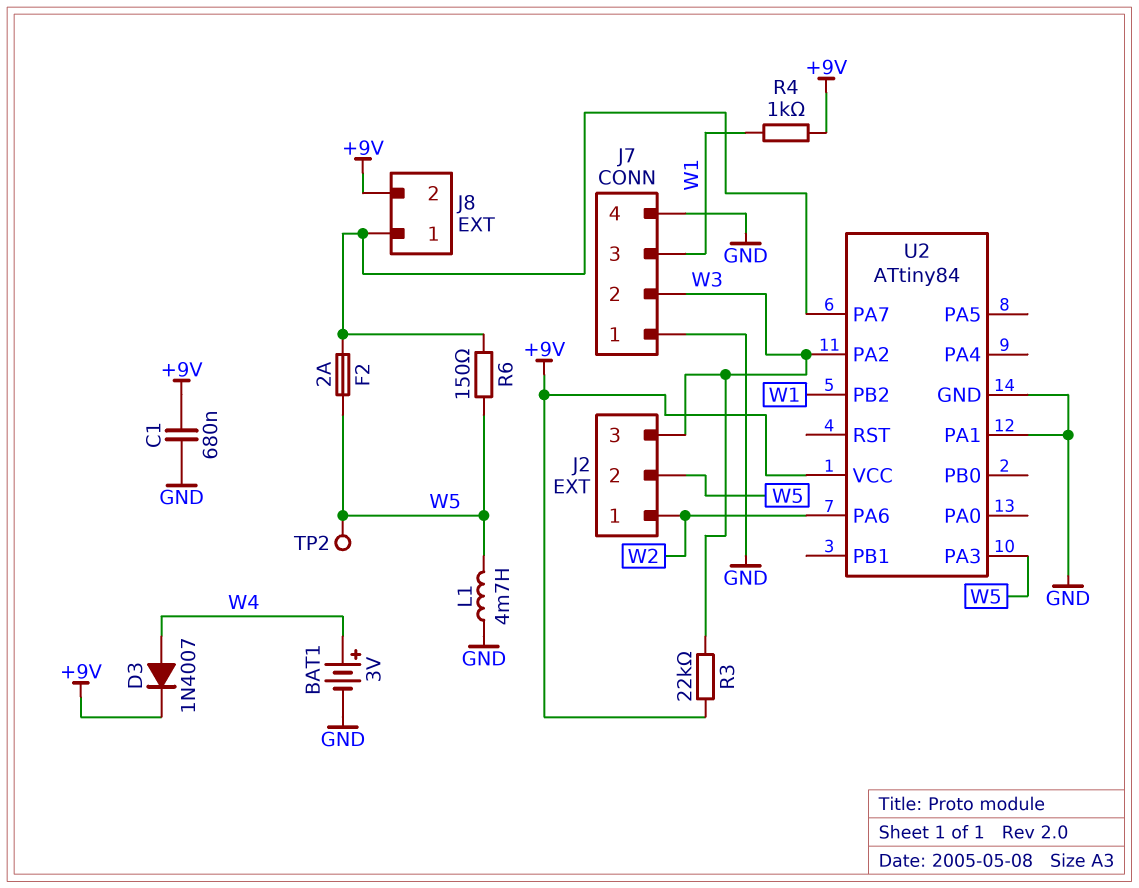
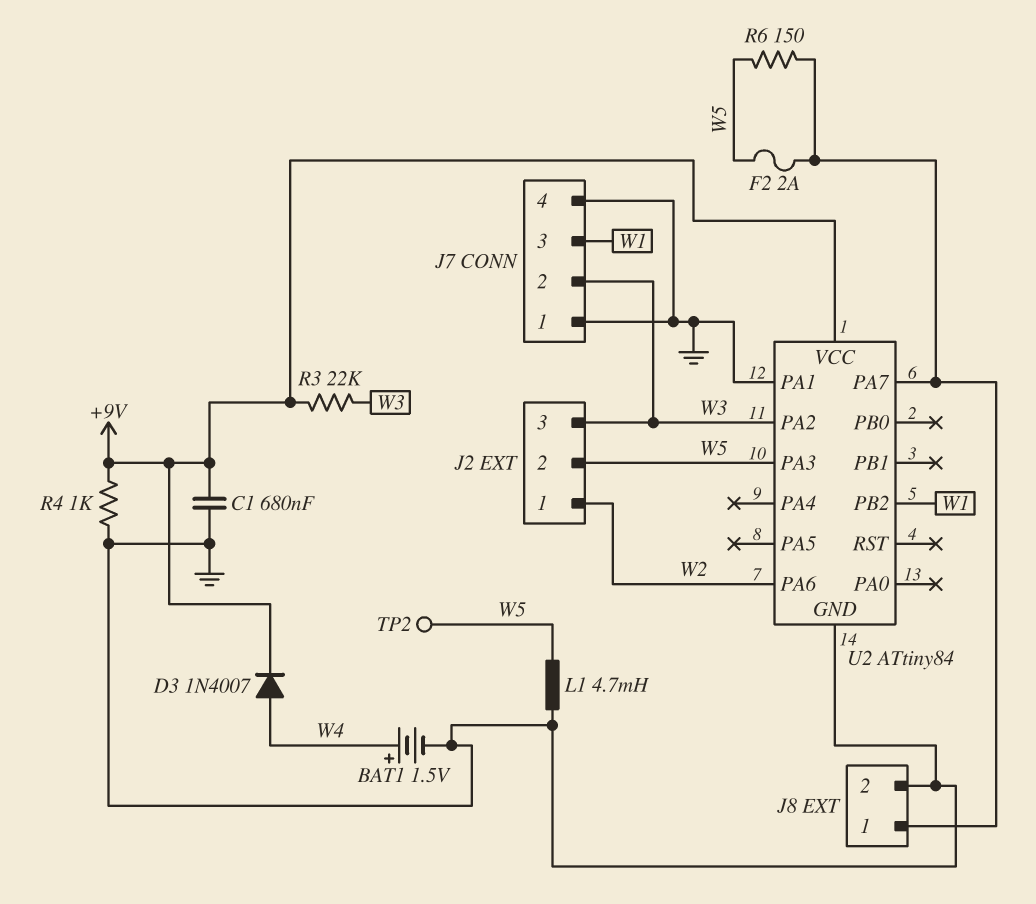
BAT1: 3V (plus W4, minus GND) -> 1.5V (plus W4, minus GND)
J8 pin 2: +9V -> GND
R4: 1k (+9V, W1) -> 1k (+9V, GND)

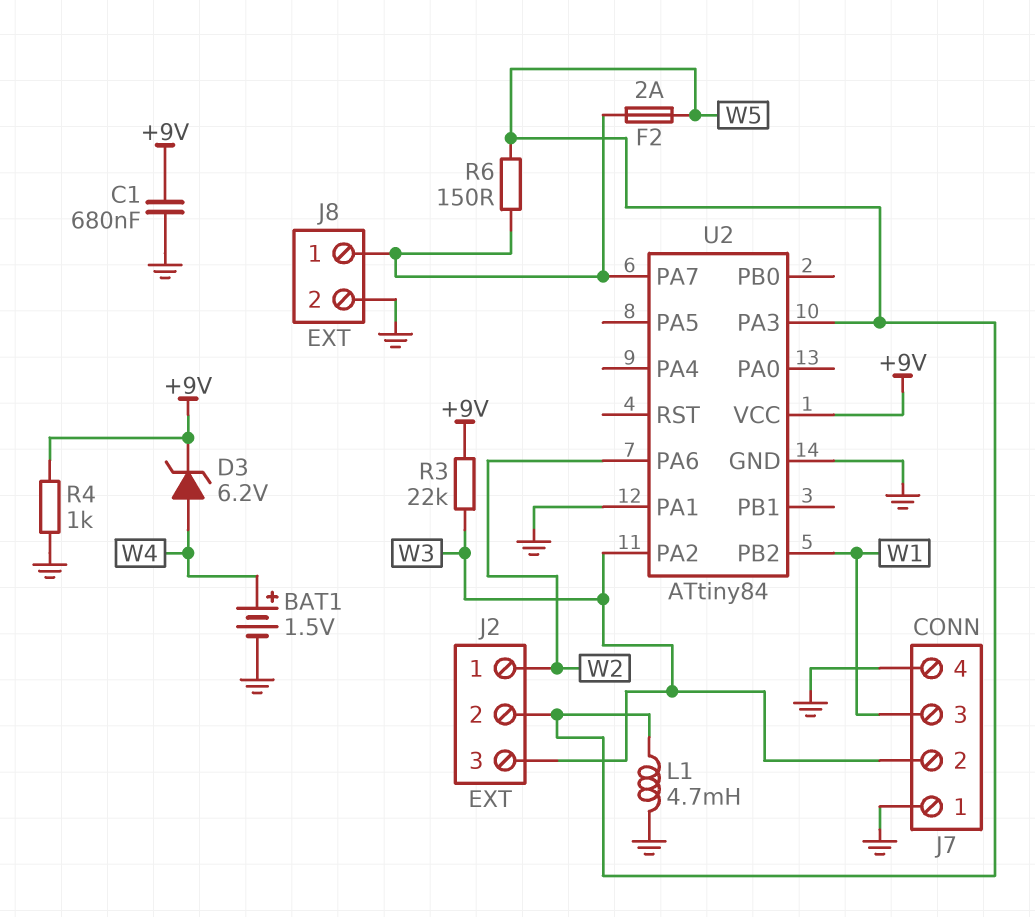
D3: diode 1N4007 (A W4, K +9V) -> zener 6.2V (A W4, K +9V)
TP2: test point (W5) -> none

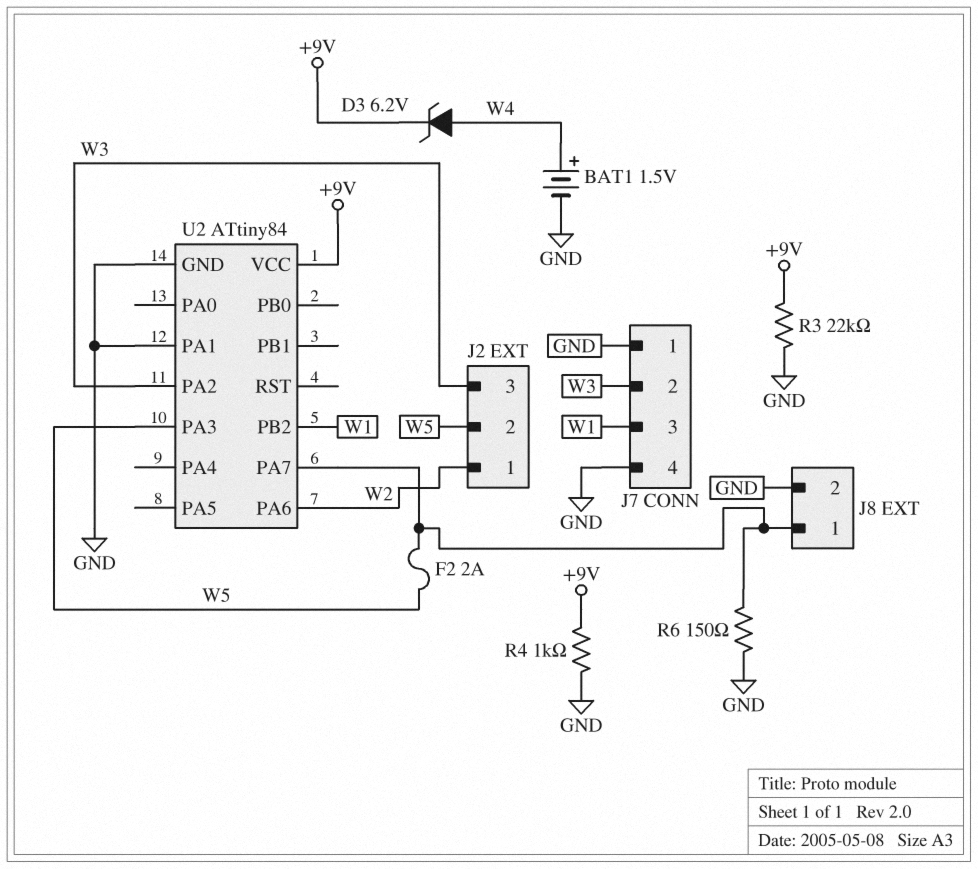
C1: 680nF (+9V, GND) -> none
L1: 4.7mH (GND, W5) -> none
R3: 22k (+9V, W3) -> 22k (+9V, GND)
R6: 150 (J8/1, W5) -> 150 (GND, J8/1)

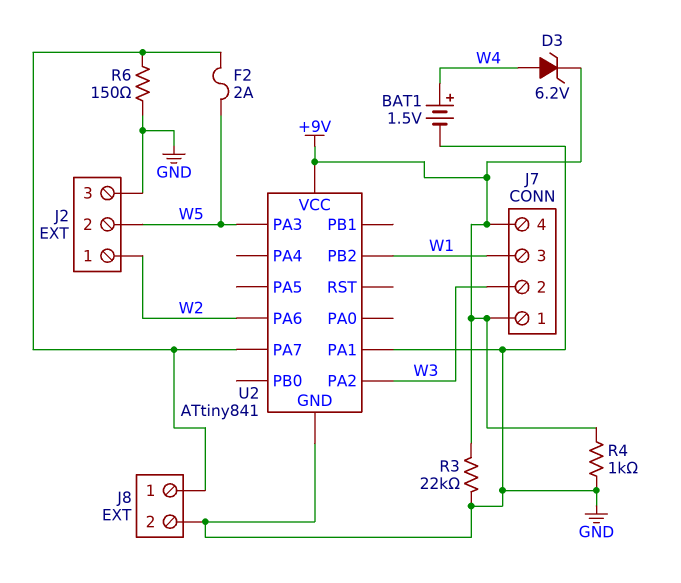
J2 pin 3: W3 -> GND
J7 pin 1: GND -> +9V
J7 pin 4: GND -> +9V
U2: ATtiny84 -> ATtiny841

